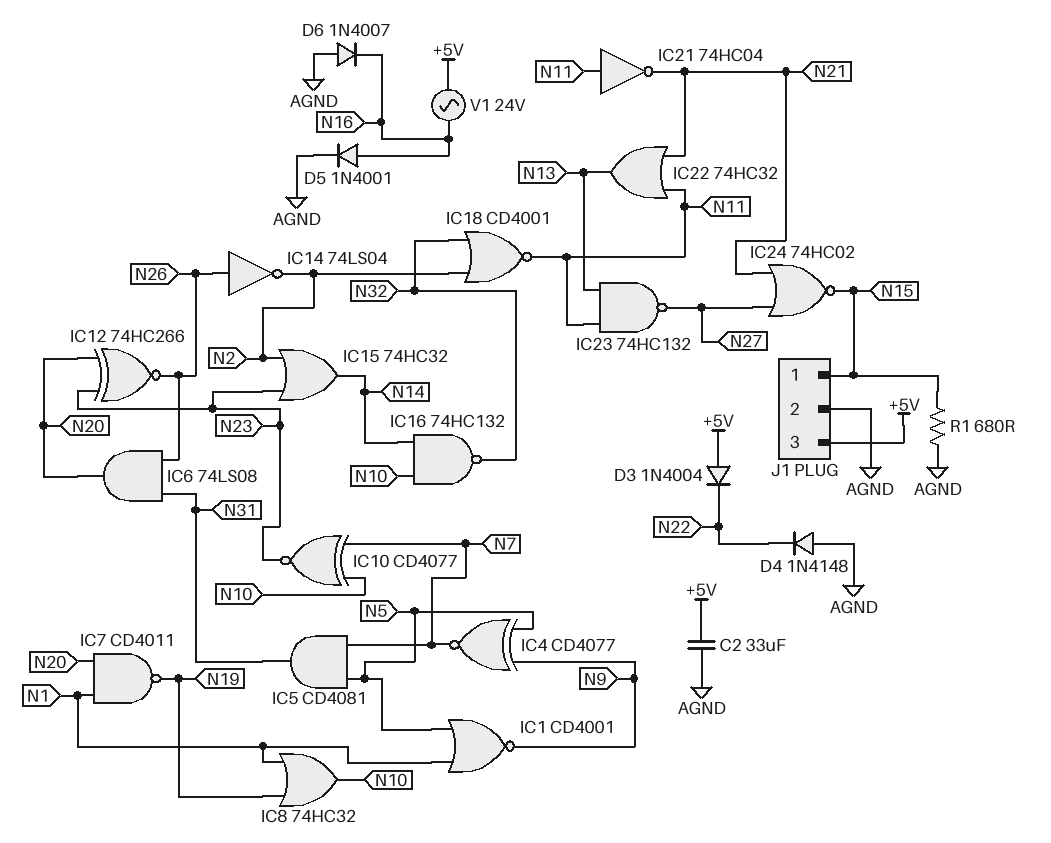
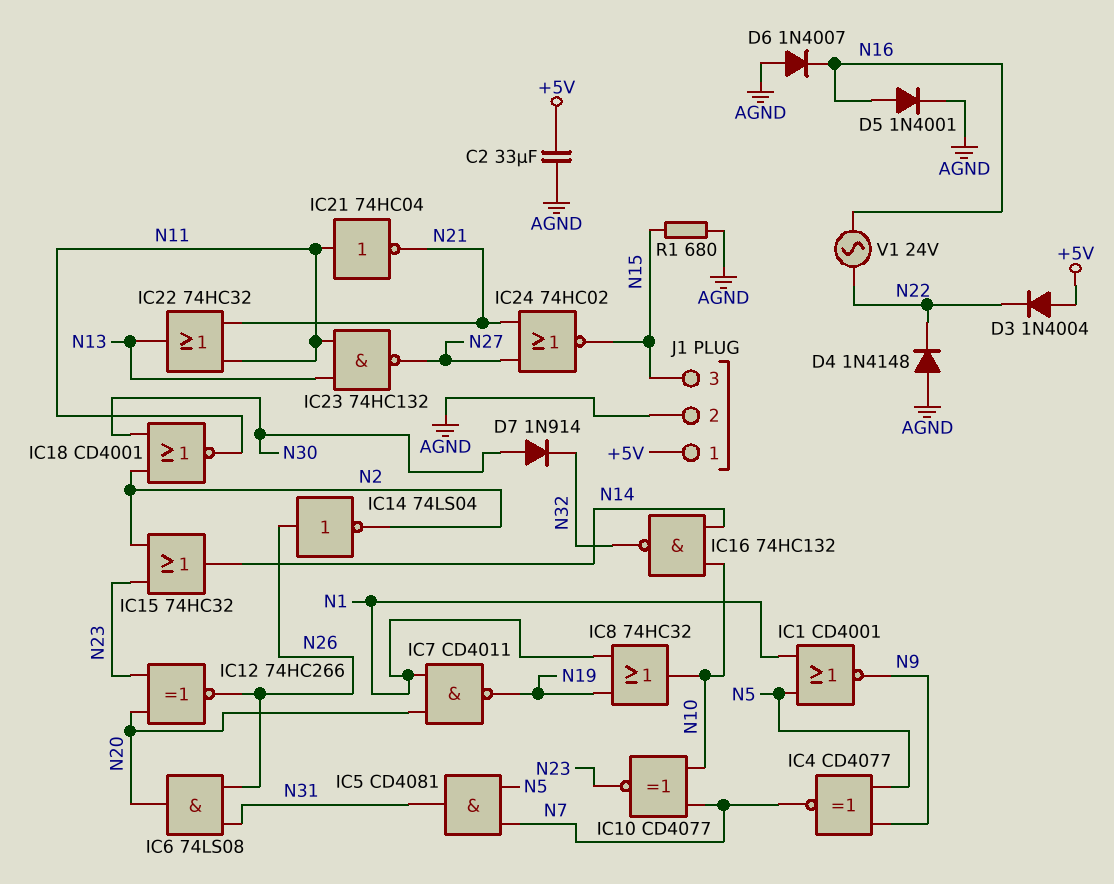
D7: none -> diode 1N914 (A N30, K N32)
IC18: NOR CD4001 (in N2, in N32, out N11) -> NOR CD4001 (in N2, in N30, out N11)
J1 pin 1: N15 -> +5V
J1 pin 3: +5V -> N15
V1: AC 24V (+5V, N16) -> AC 24V (N16, N22)

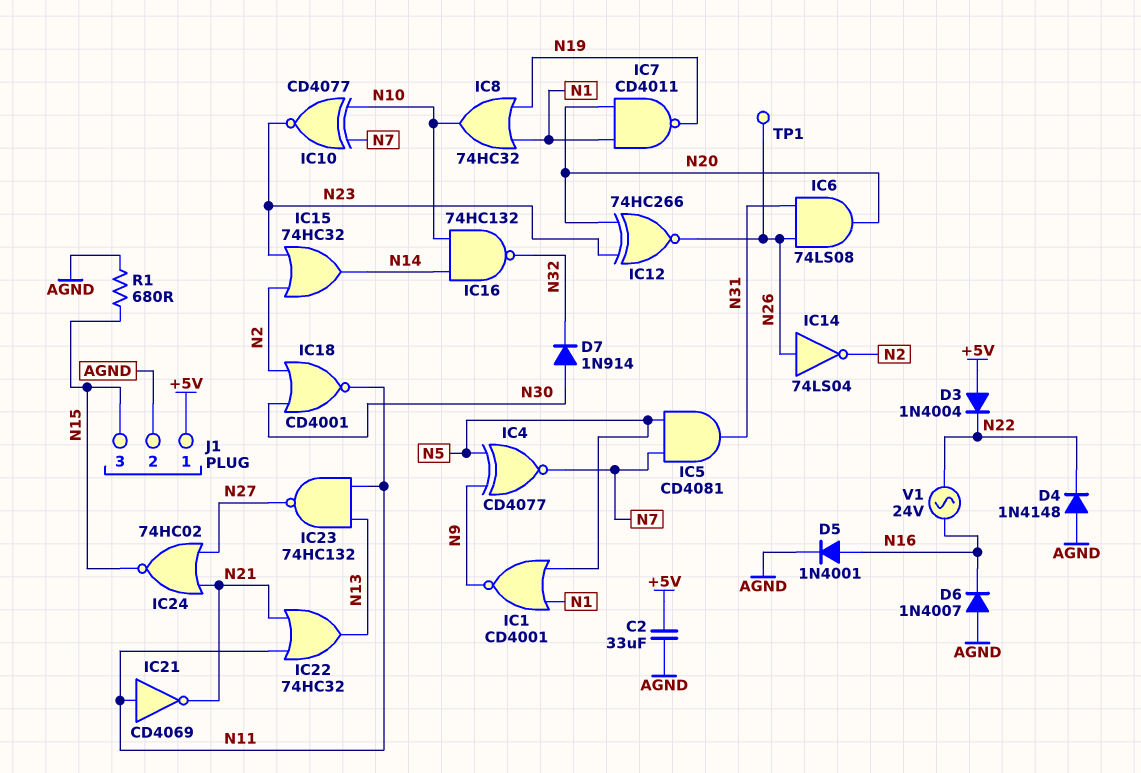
IC21: NOT 74HC04 (in N11, out N21) -> NOT CD4069 (in N11, out N21)
TP1: none -> test point (N26)

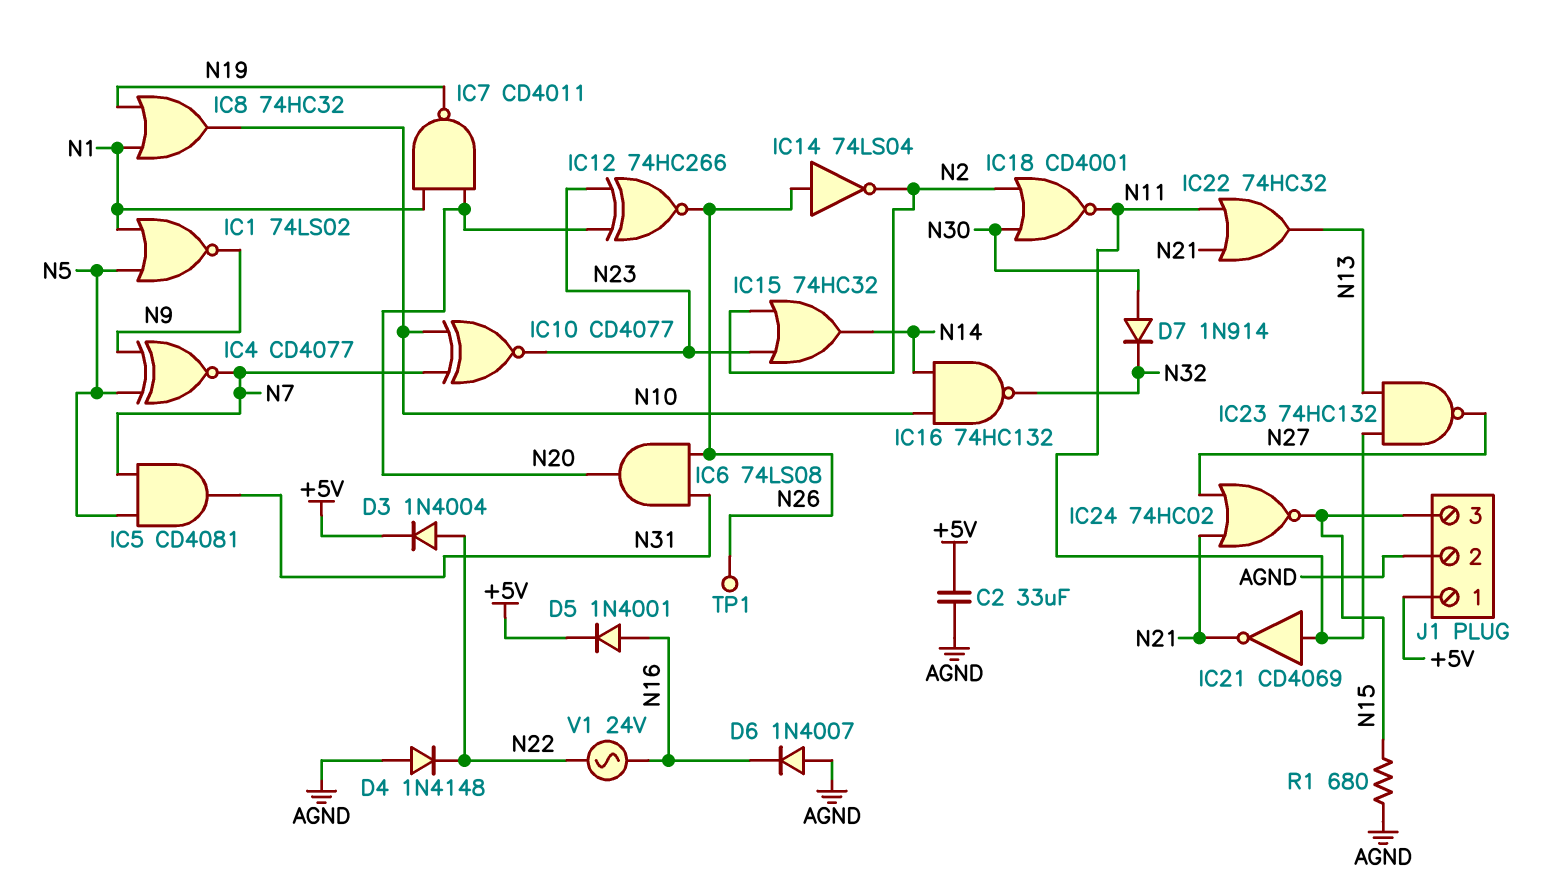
D3: diode 1N4004 (A +5V, K N22) -> diode 1N4004 (A N22, K +5V)
D5: diode 1N4001 (A N16, K AGND) -> diode 1N4001 (A N16, K +5V)
IC1: NOR CD4001 (in N1, in N5, out N9) -> NOR 74LS02 (in N1, in N5, out N9)

